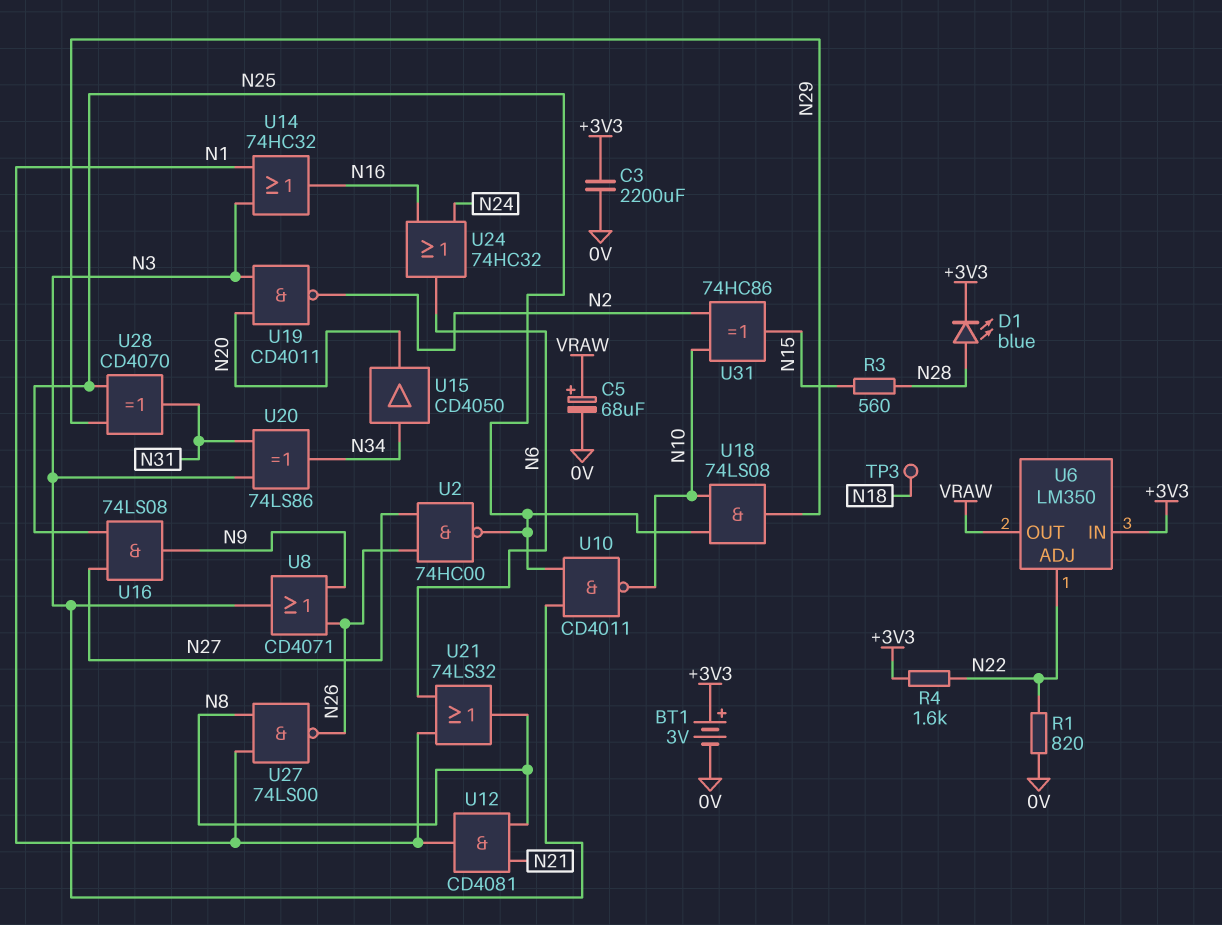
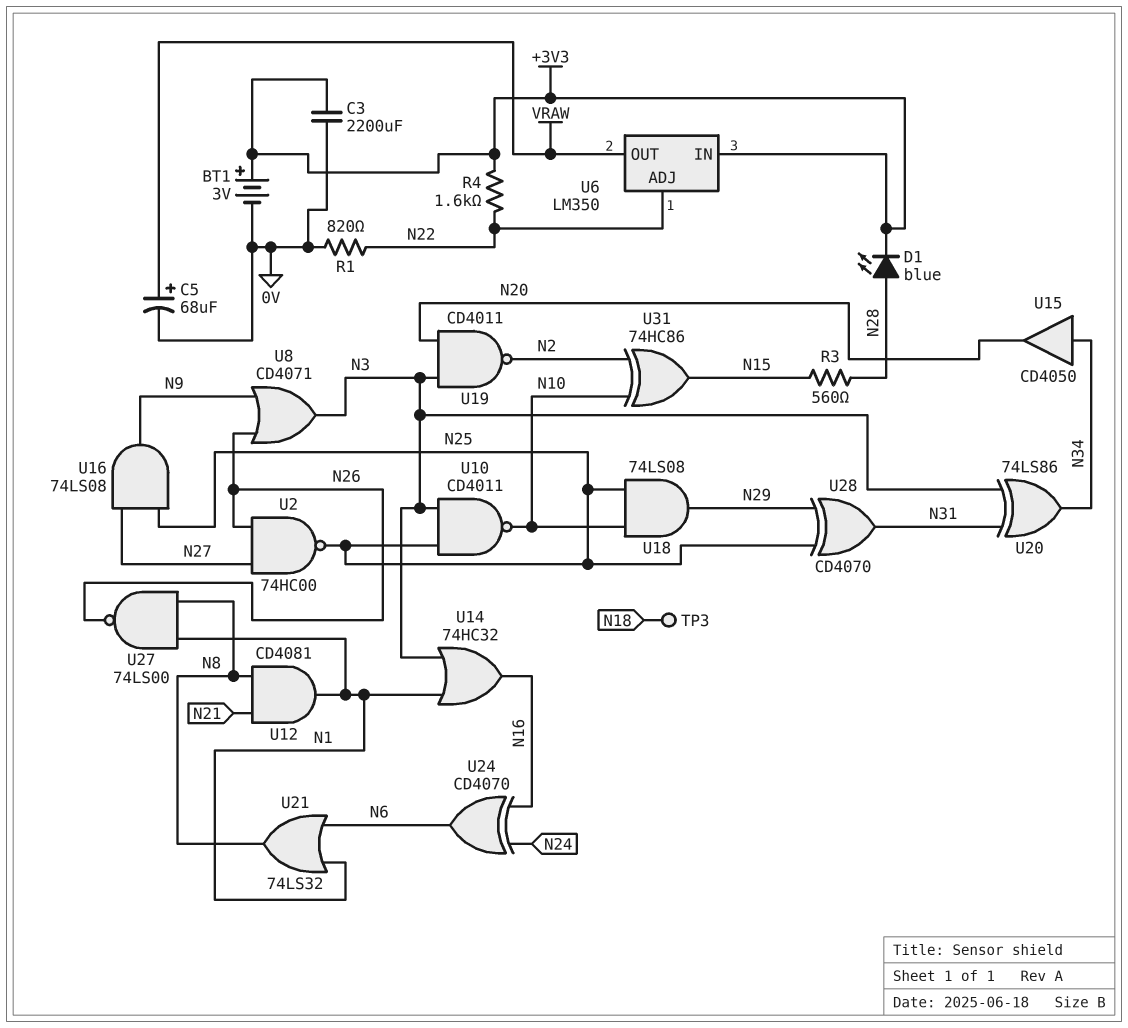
U24: OR 74HC32 (in N16, in N24, out N6) -> XOR CD4070 (in N16, in N24, out N6)

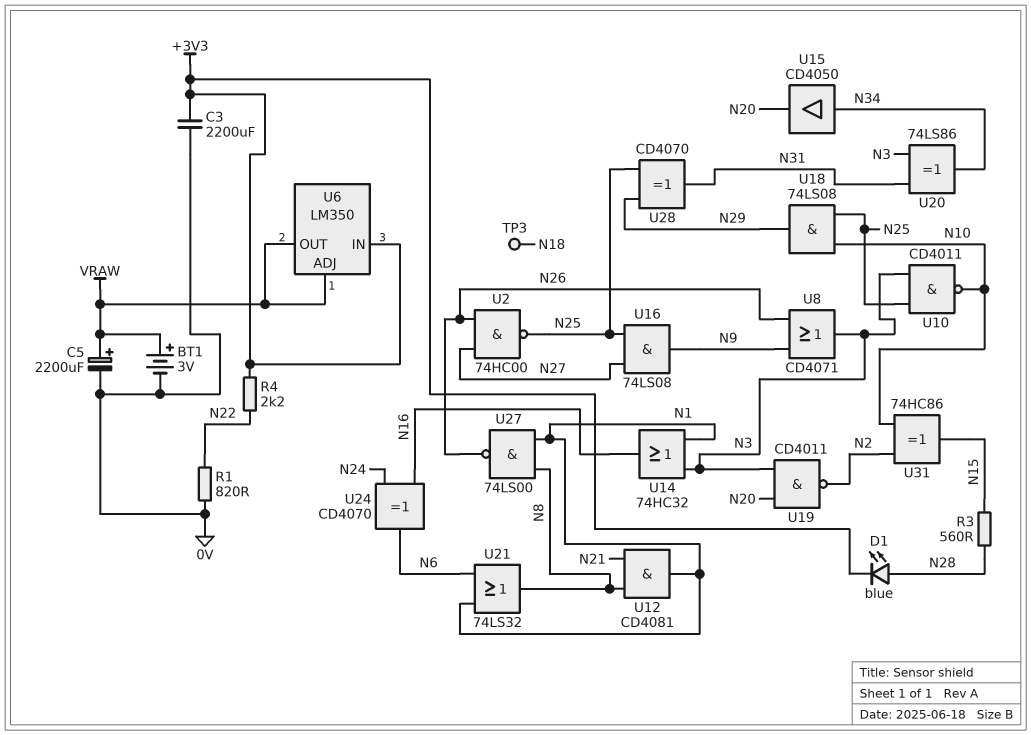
BT1: 3V (plus +3V3, minus 0V) -> 3V (plus VRAW, minus 0V)
C5: 68uF (plus VRAW, minus 0V) -> 2200uF (plus VRAW, minus 0V)
R4: 1.6k (+3V3, N22) -> 2.2k (+3V3, N22)
U6 pin ADJ: N22 -> VRAW

